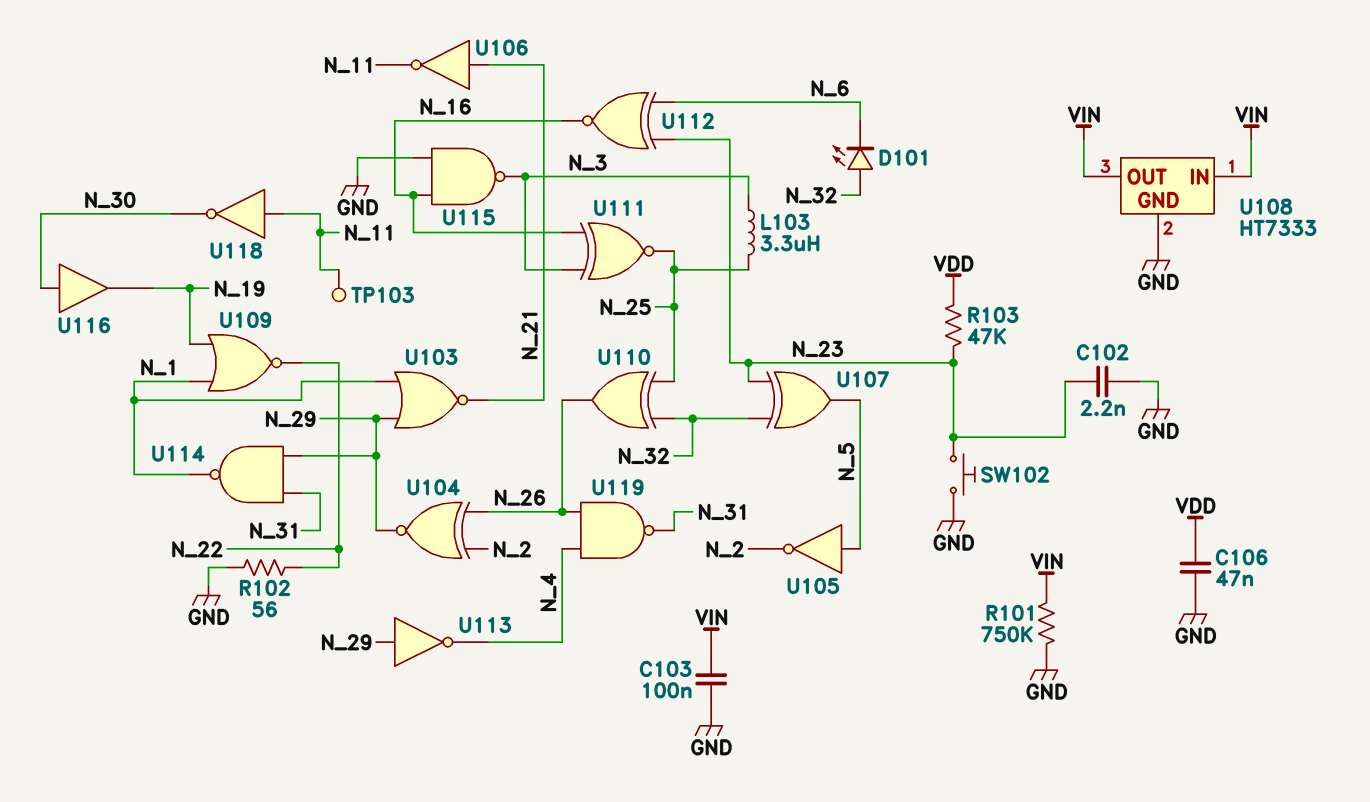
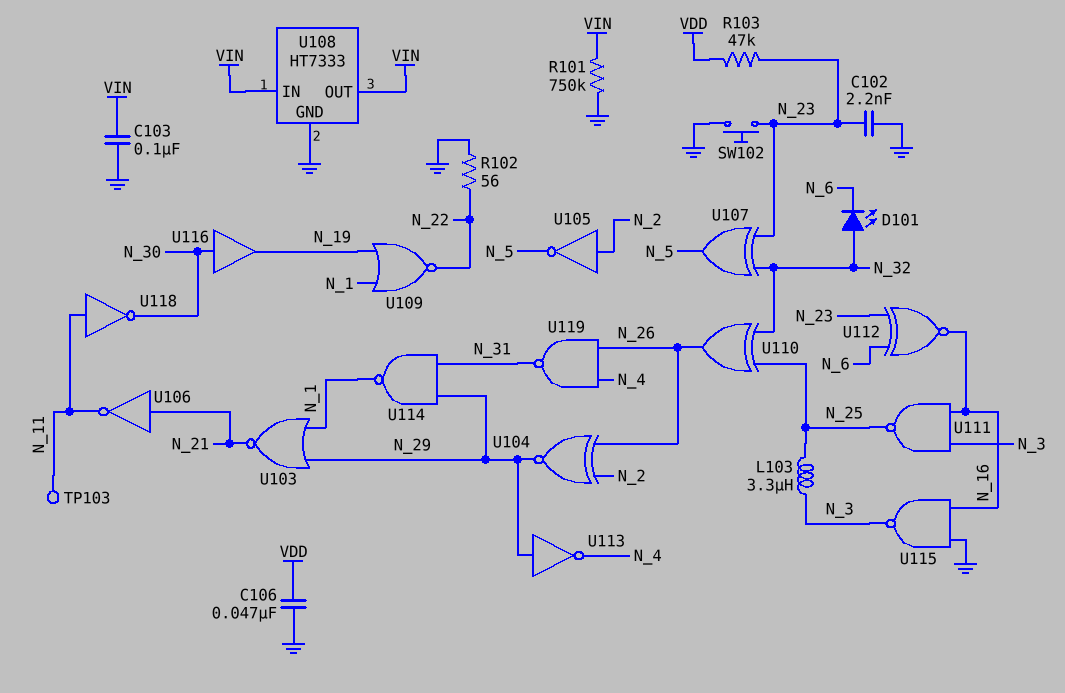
U105: NOT (in N_5, out N_2) -> NOT (in N_2, out N_5)
U111: XNOR (in N_3, in N_16, out N_25) -> NAND (in N_3, in N_16, out N_25)

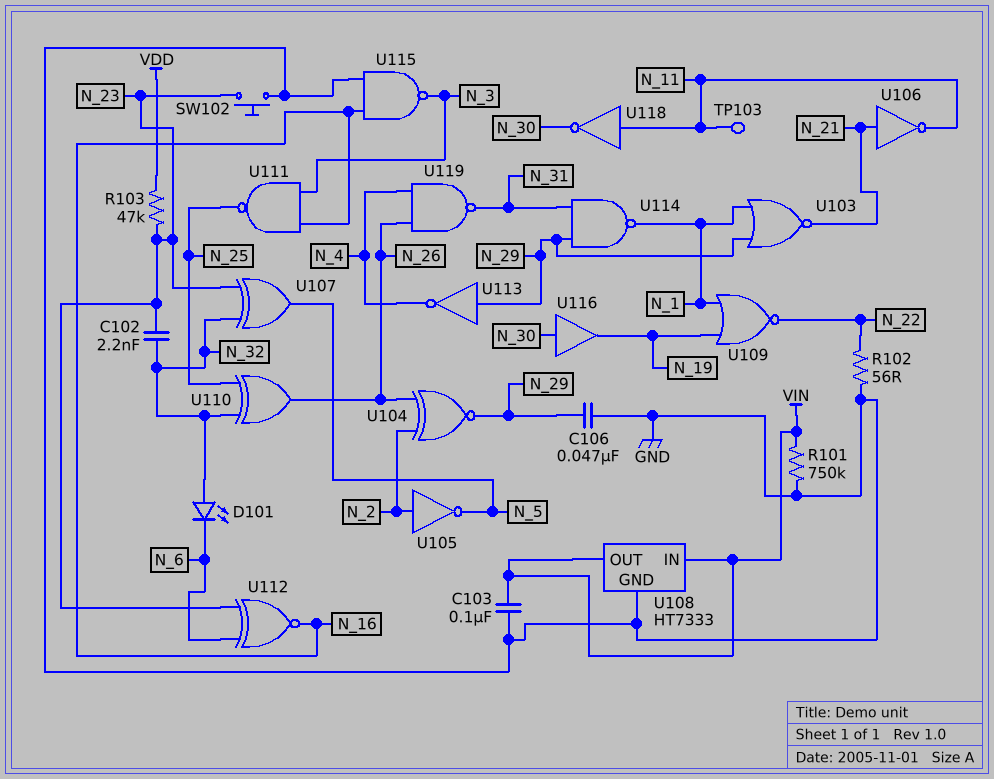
C102: 2.2nF (GND, N_23) -> 2.2nF (N_23, N_32)
C106: 47nF (GND, VDD) -> 47nF (GND, N_29)
L103: 3.3uH (N_3, N_25) -> none

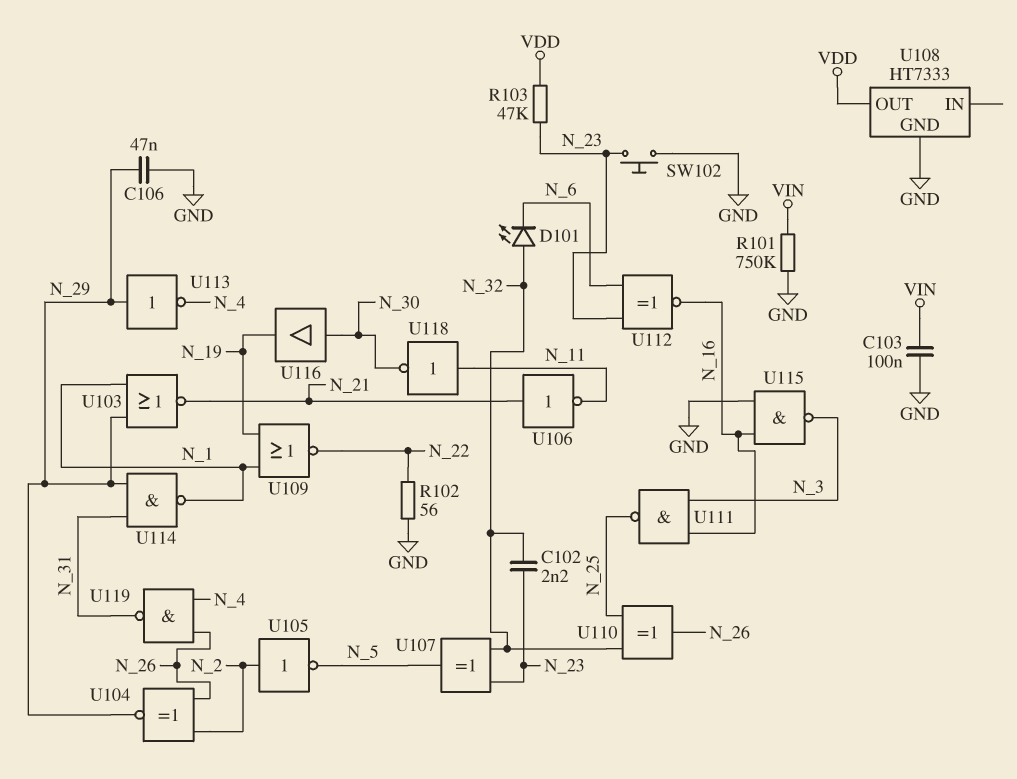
TP103: test point (N_11) -> none
U108 pin IN: VIN -> none
U108 pin OUT: VIN -> VDD

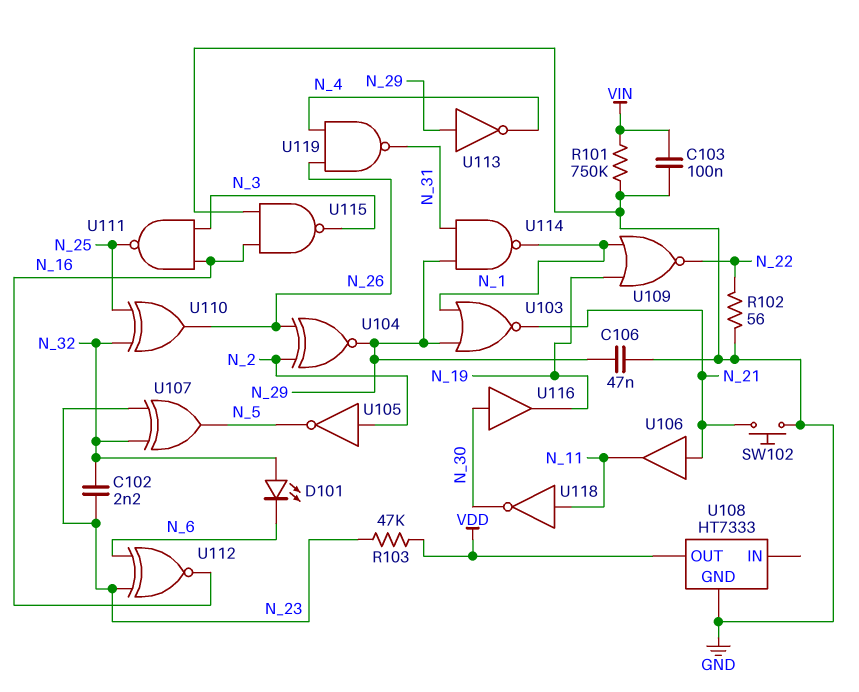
SW102: button (GND, N_23) -> button (GND, N_21)
U106: NOT (in N_21, out N_11) -> buffer (in N_21, out N_11)

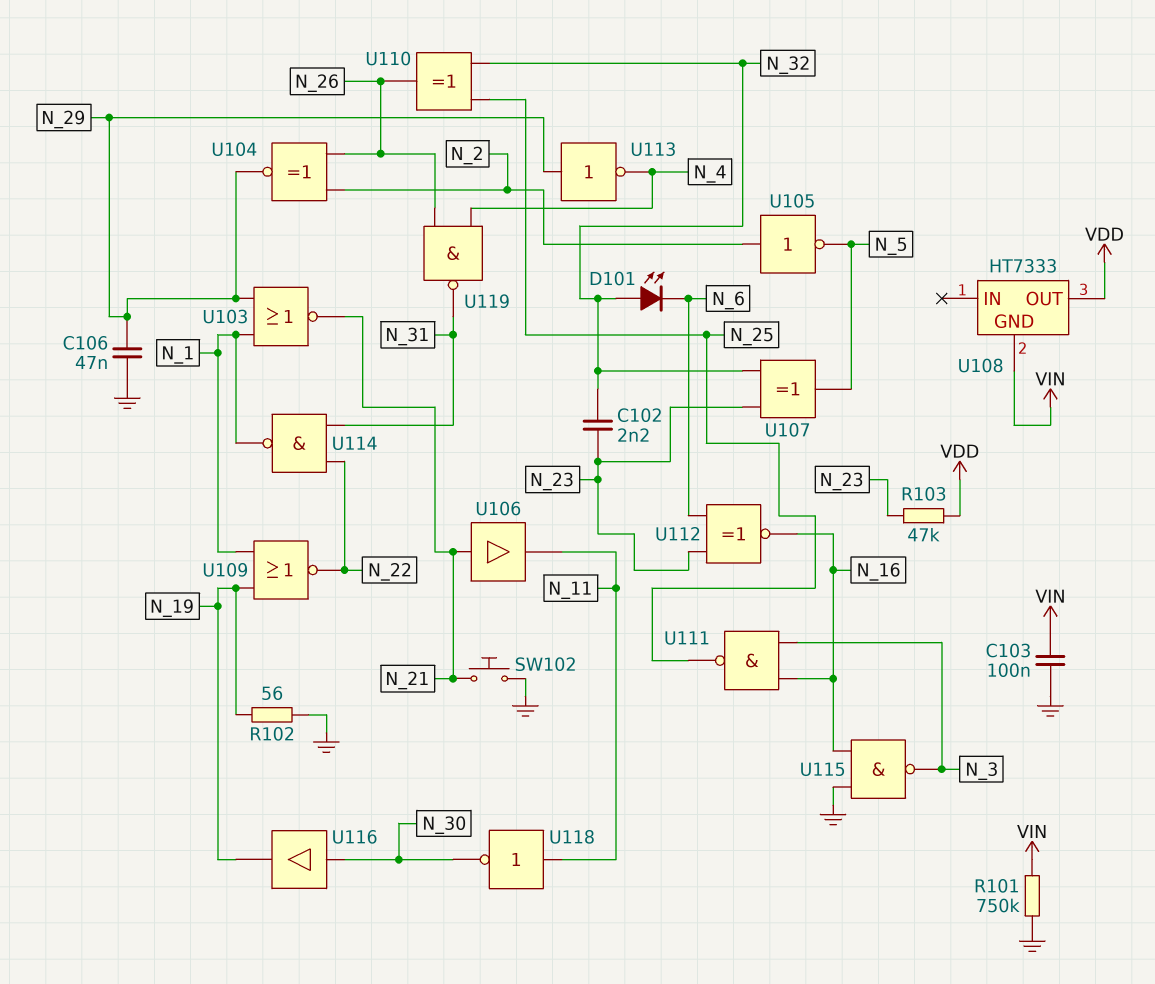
R102: 56 (GND, N_22) -> 56 (GND, N_19)
U108 pin GND: GND -> VIN
U114: NAND (in N_29, in N_31, out N_1) -> NAND (in N_22, in N_31, out N_1)

